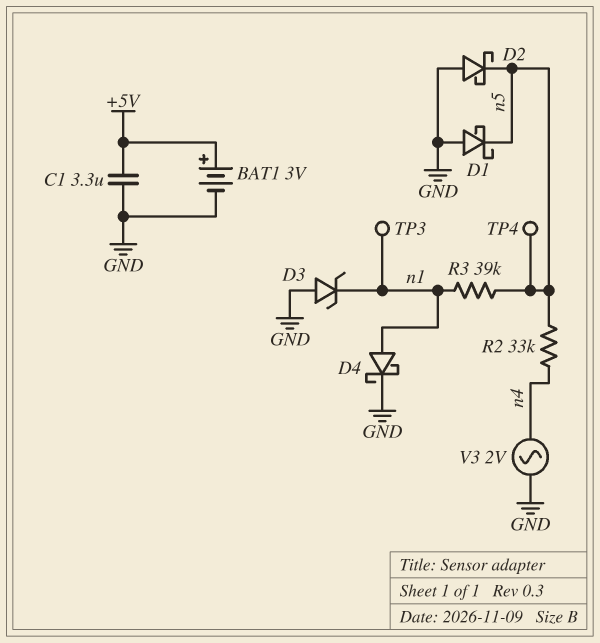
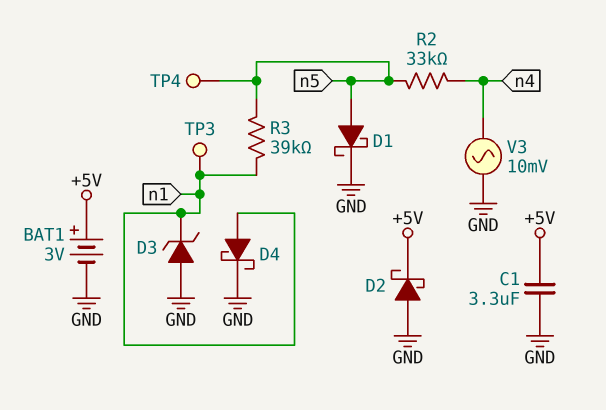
D1: schottky (A GND, K n5) -> schottky (A n5, K GND)
D2: schottky (A GND, K n5) -> schottky (A GND, K +5V)
V3: AC 2V (GND, n4) -> AC 10mV (GND, n4)

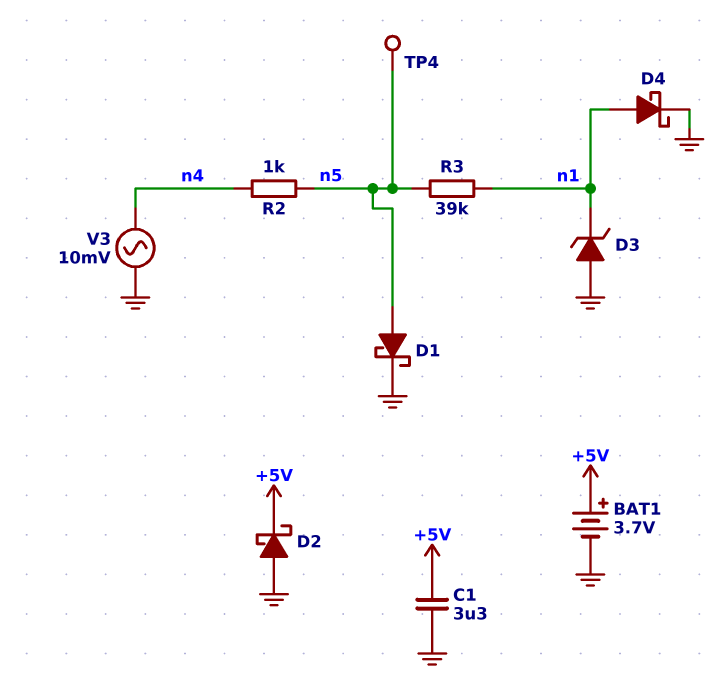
BAT1: 3V (plus +5V, minus GND) -> 3.7V (plus +5V, minus GND)
R2: 33k (n4, n5) -> 1k (n4, n5)
TP3: test point (n1) -> none

